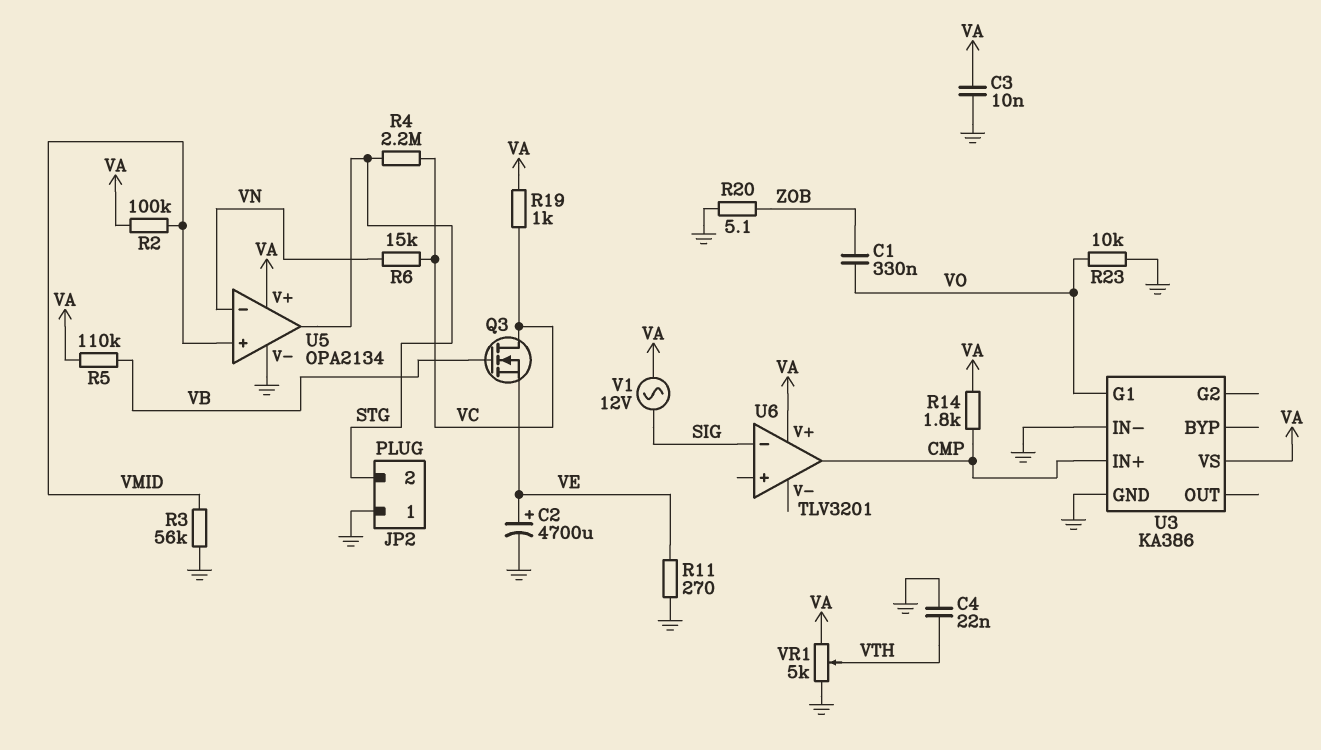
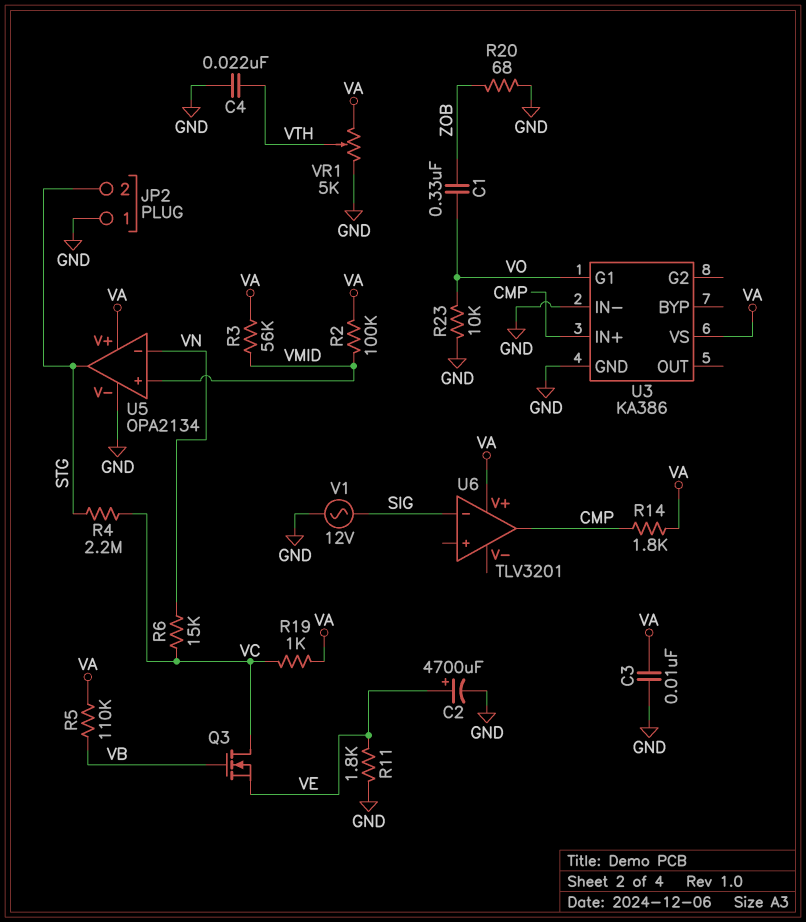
R3: 56k (GND, VMID) -> 56k (VA, VMID)
R11: 270 (GND, VE) -> 1.8k (GND, VE)
R20: 5.1 (GND, ZOB) -> 68 (GND, ZOB)
V1: AC 12V (SIG, VA) -> AC 12V (GND, SIG)

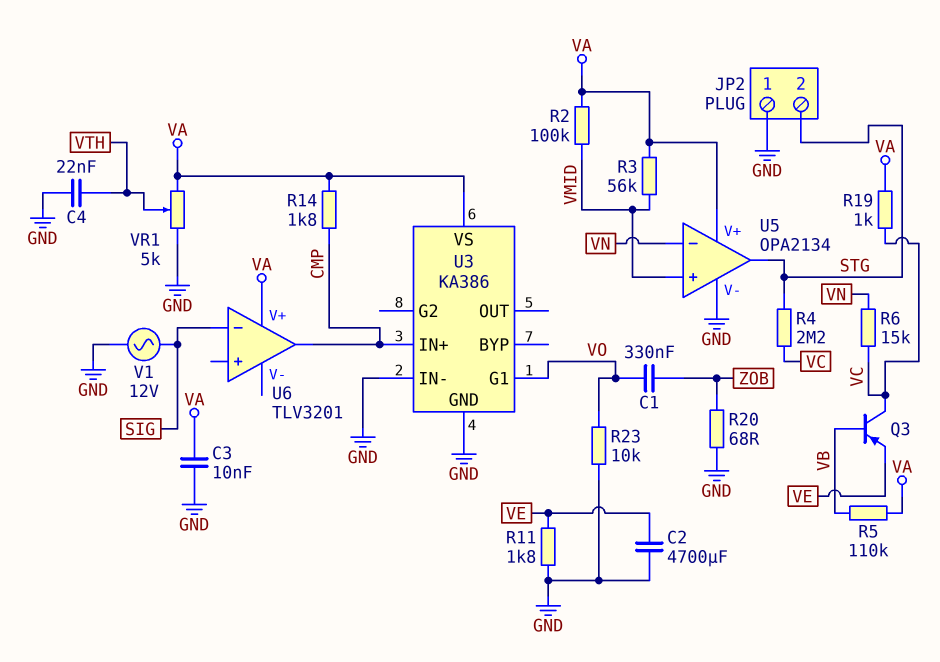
C2: 4700uF (plus VE, minus GND) -> 4700uF (GND, VE)
Q3: NMOS (G VB, D VC, S VE) -> PNP (B VB, C VC, E VE)

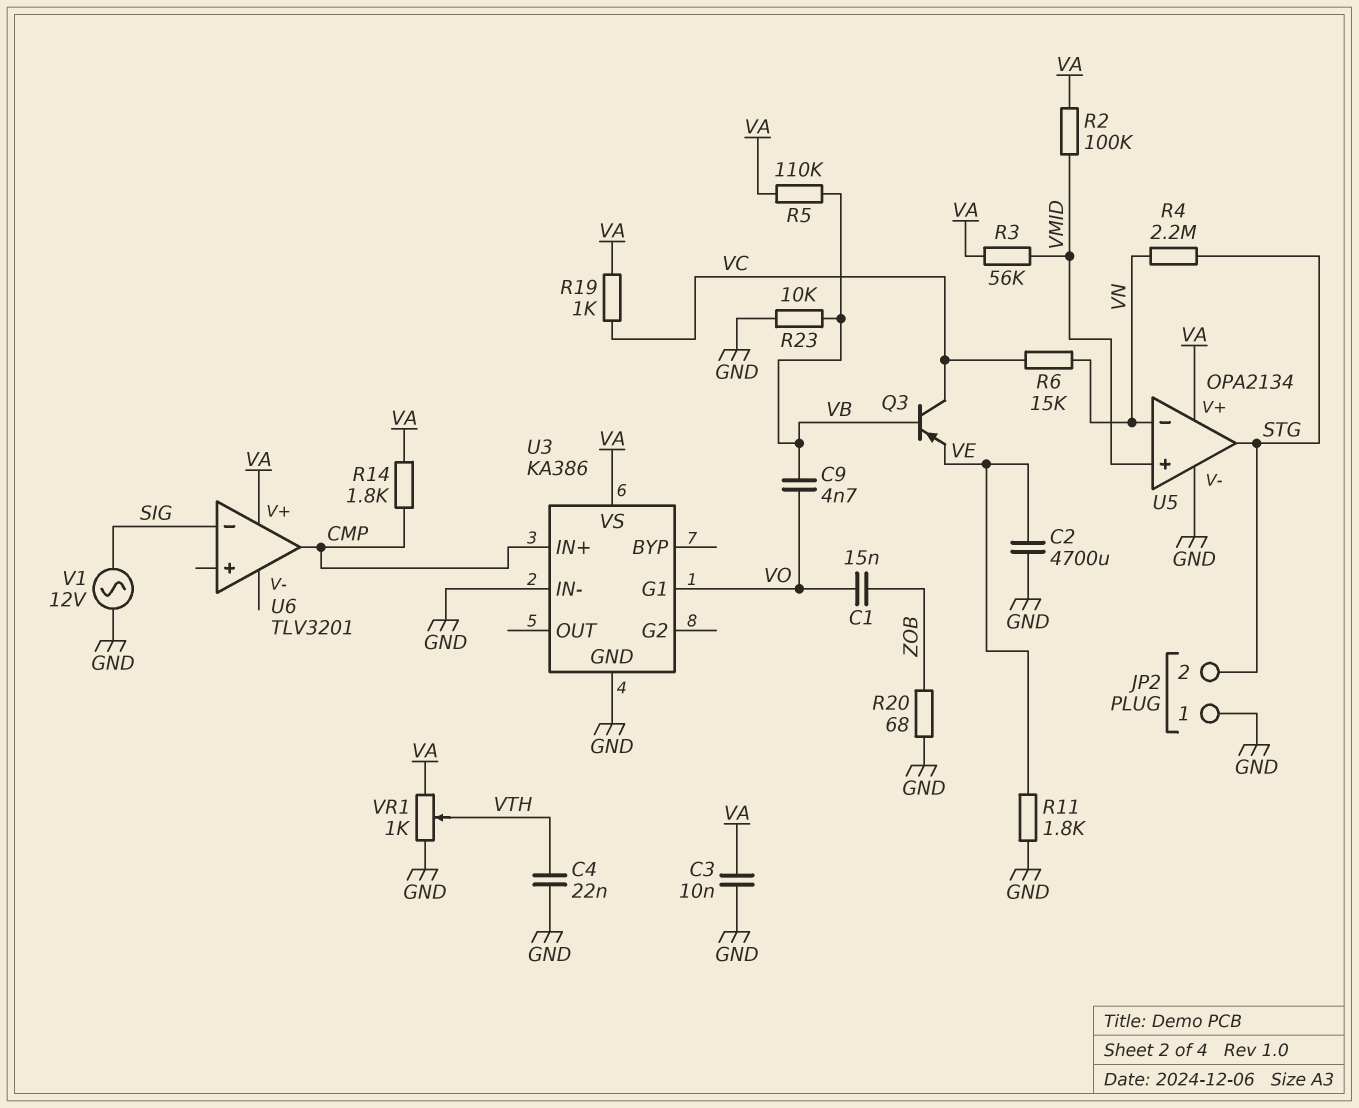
C1: 330nF (VO, ZOB) -> 15nF (VO, ZOB)
C9: none -> 4.7nF (VB, VO)
R4: 2.2M (STG, VC) -> 2.2M (STG, VN)
R23: 10k (GND, VO) -> 10k (GND, VB)
VR1: 5k (GND, VA, wiper VTH) -> 1k (GND, VA, wiper VTH)

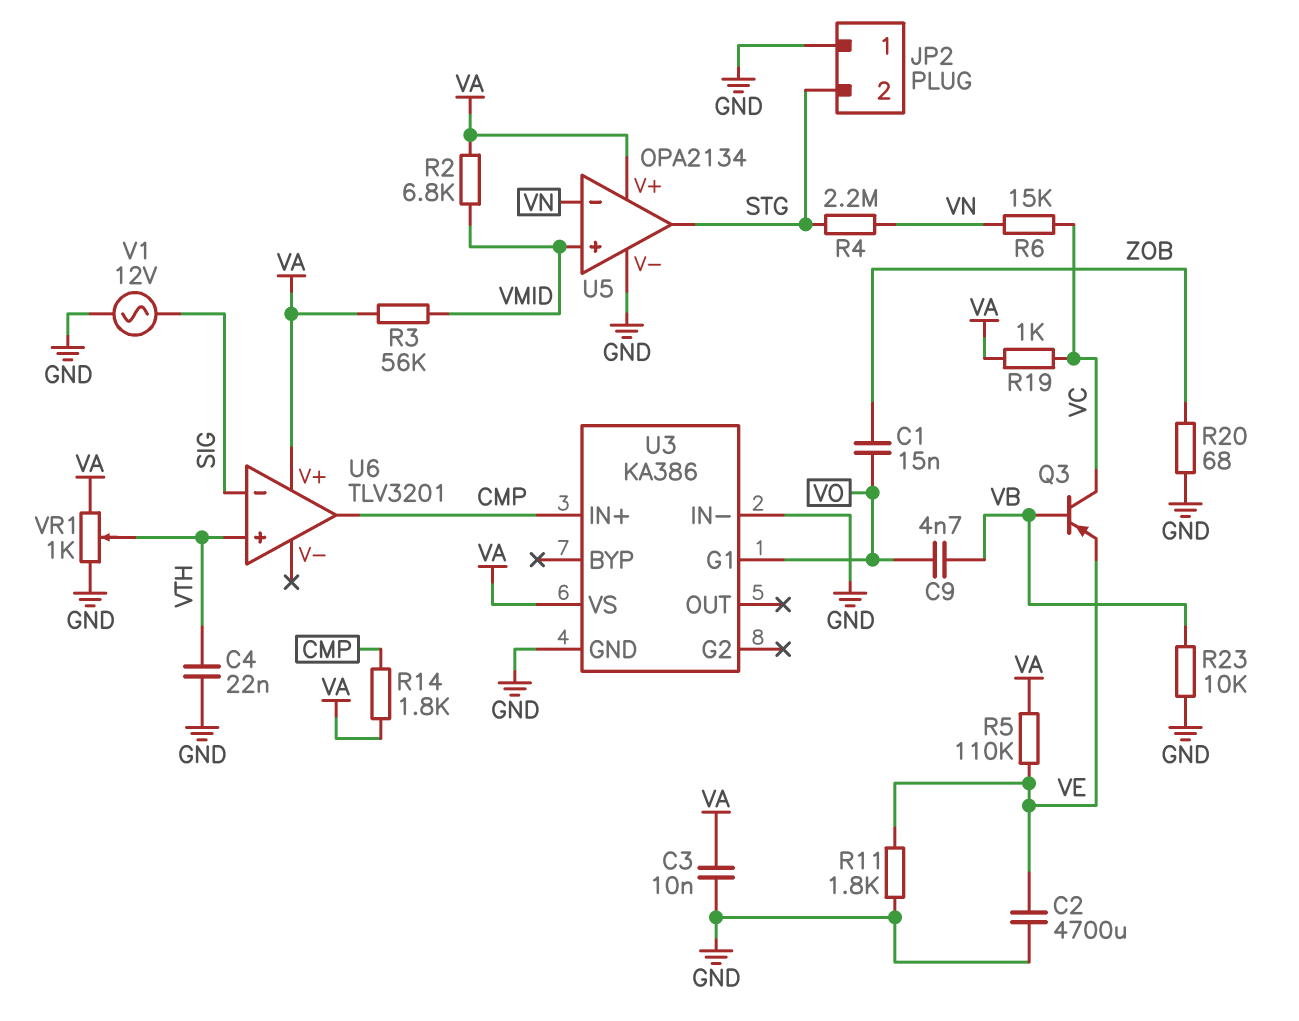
R2: 100k (VA, VMID) -> 6.8k (VA, VMID)
R5: 110k (VA, VB) -> 110k (VA, VE)
U6 pin in+: none -> VTH

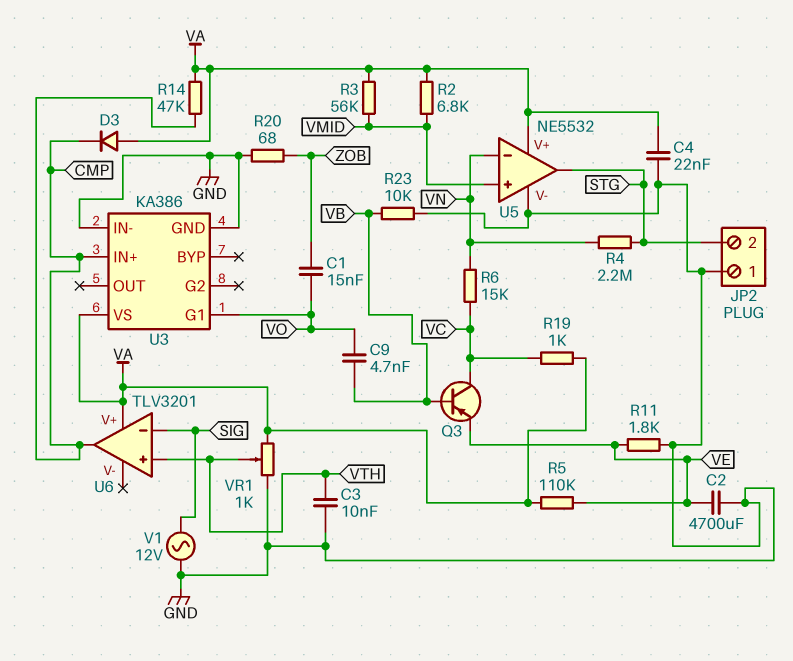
C3: 10nF (GND, VA) -> 10nF (GND, VTH)
C4: 22nF (GND, VTH) -> 22nF (GND, VA)
D3: none -> diode (A VA, K CMP)
R14: 1.8k (CMP, VA) -> 47k (CMP, VA)
U5: OPA2134 -> NE5532

